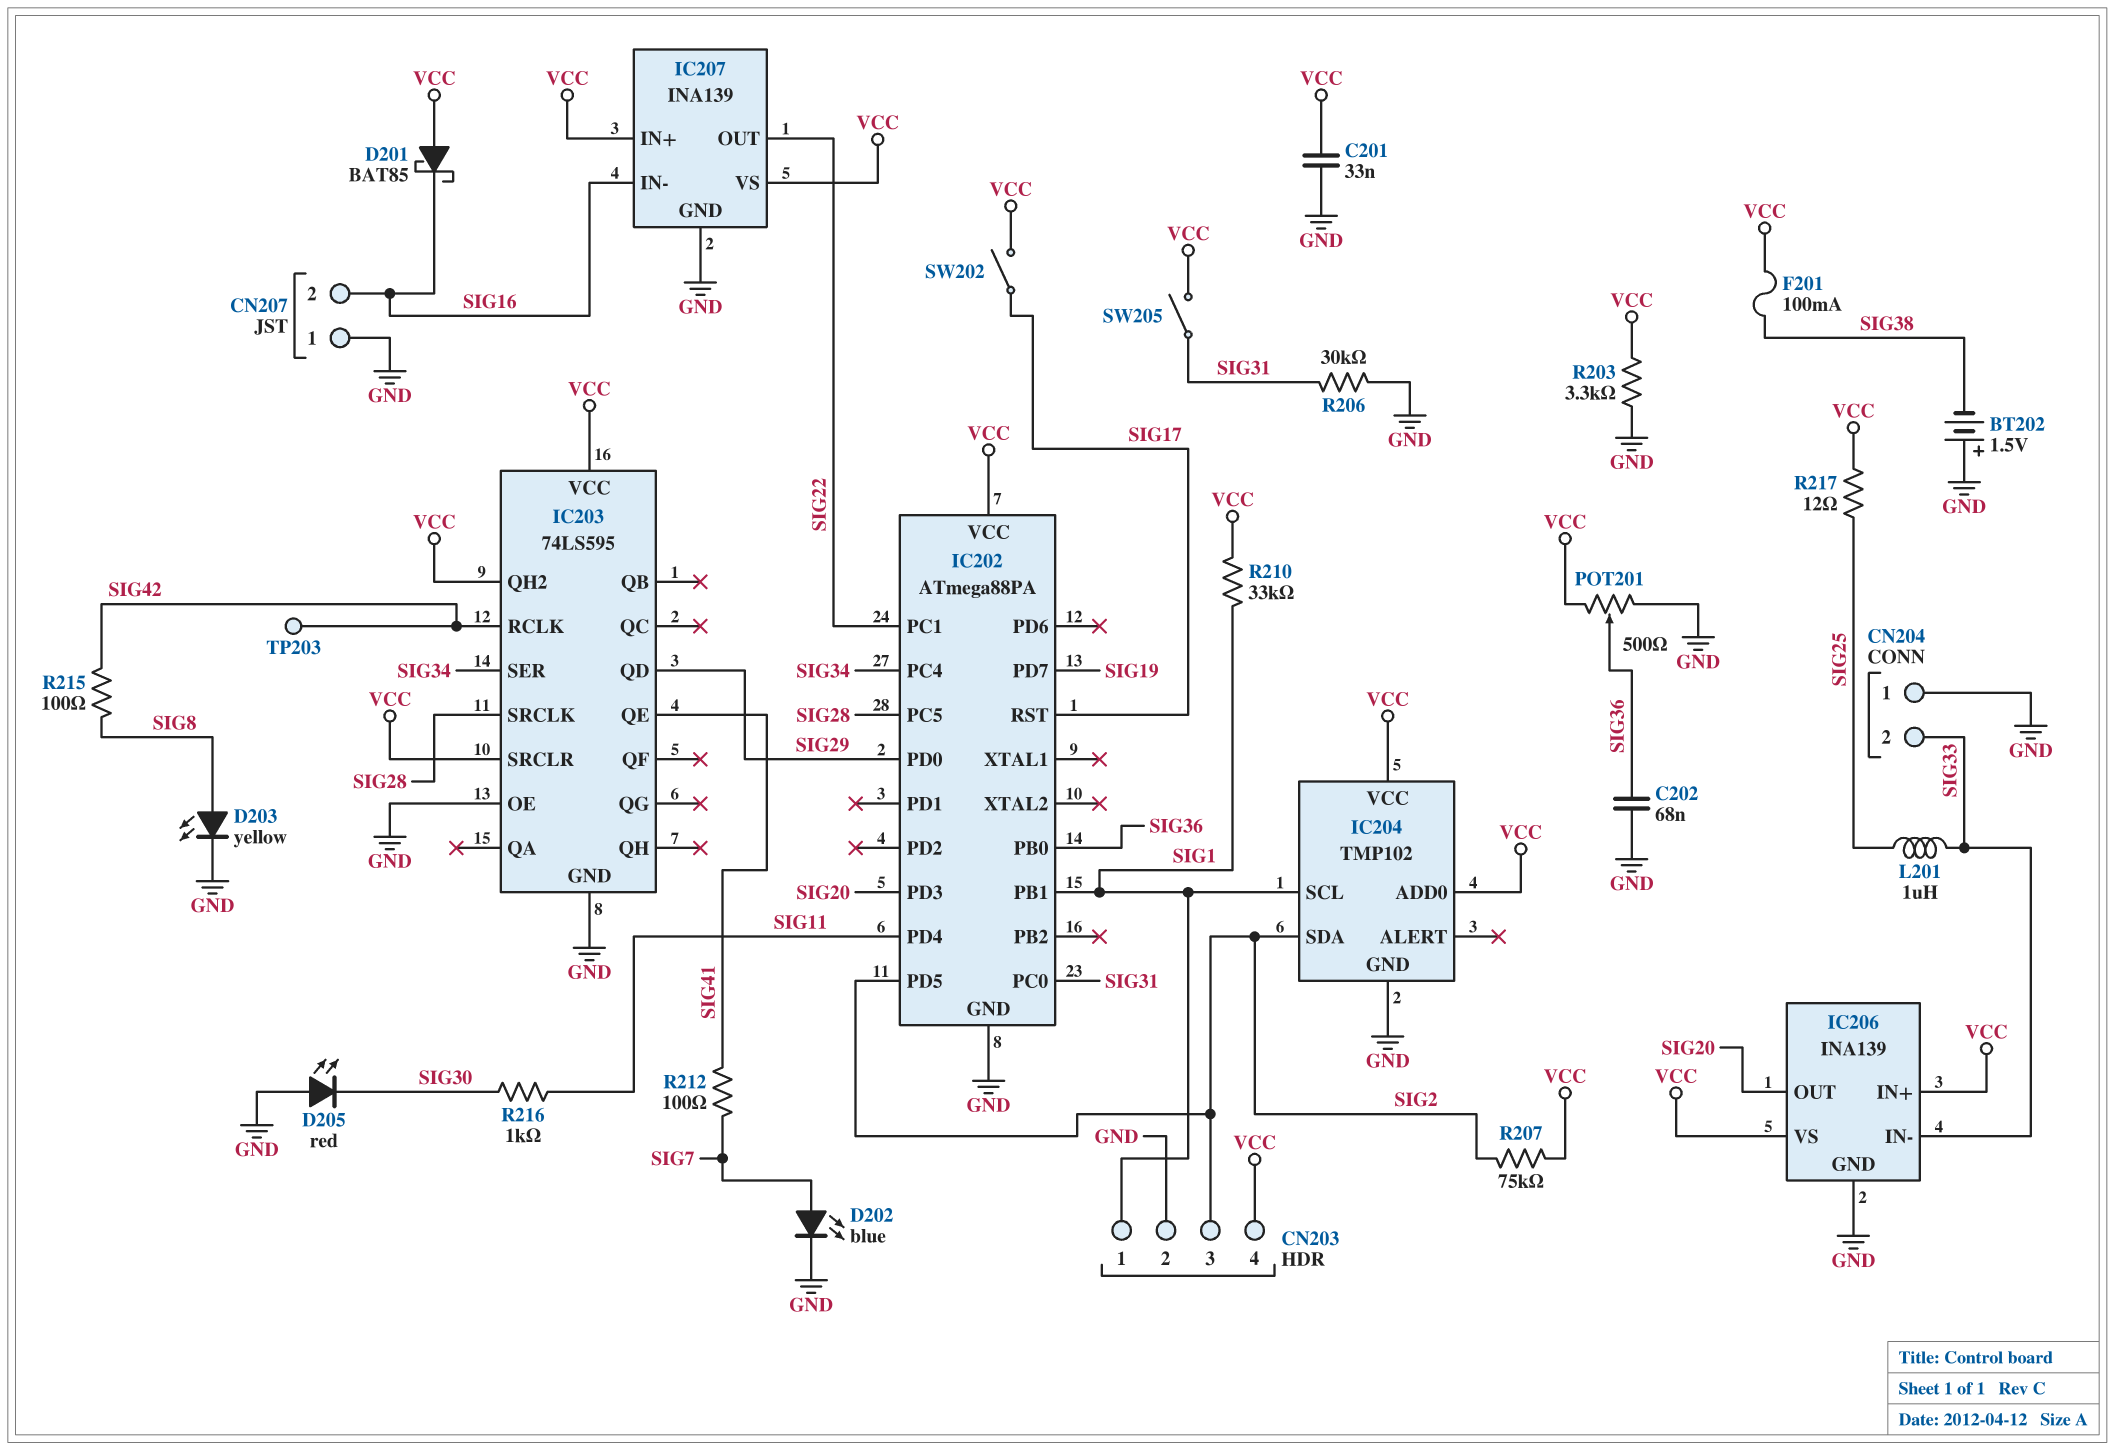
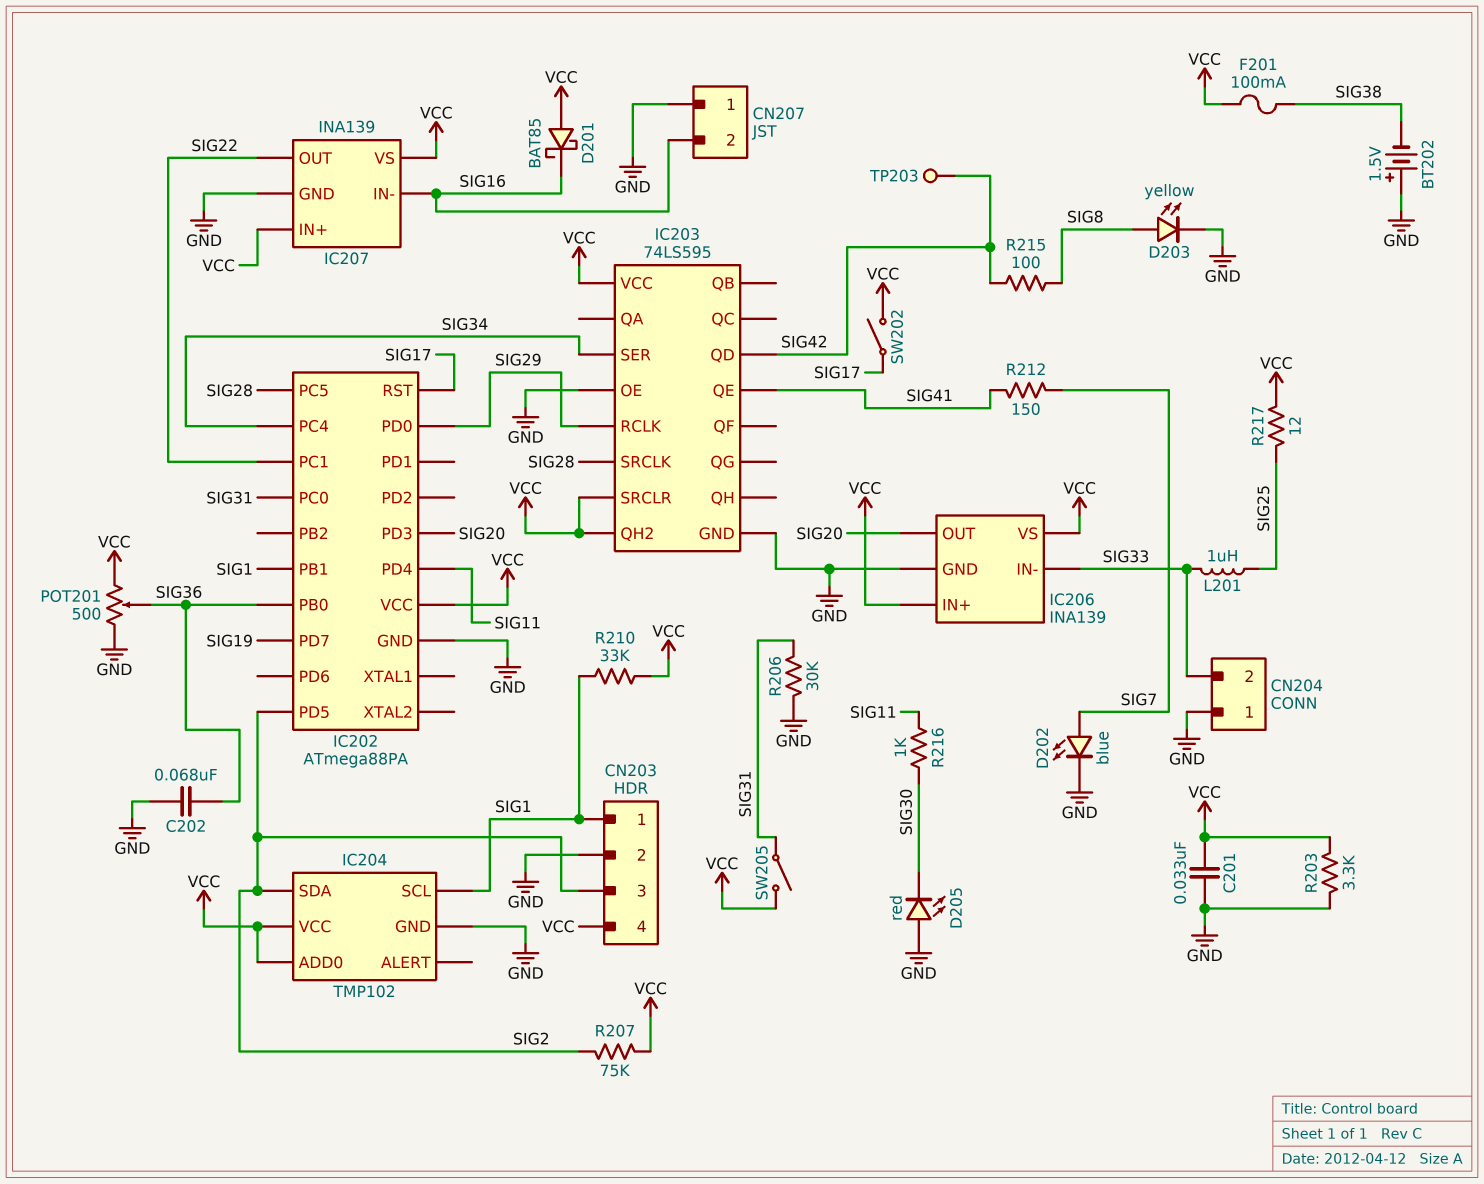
IC203 pin QD: SIG29 -> SIG42
IC203 pin RCLK: SIG42 -> SIG29
R212: 100 (SIG7, SIG41) -> 150 (SIG7, SIG41)

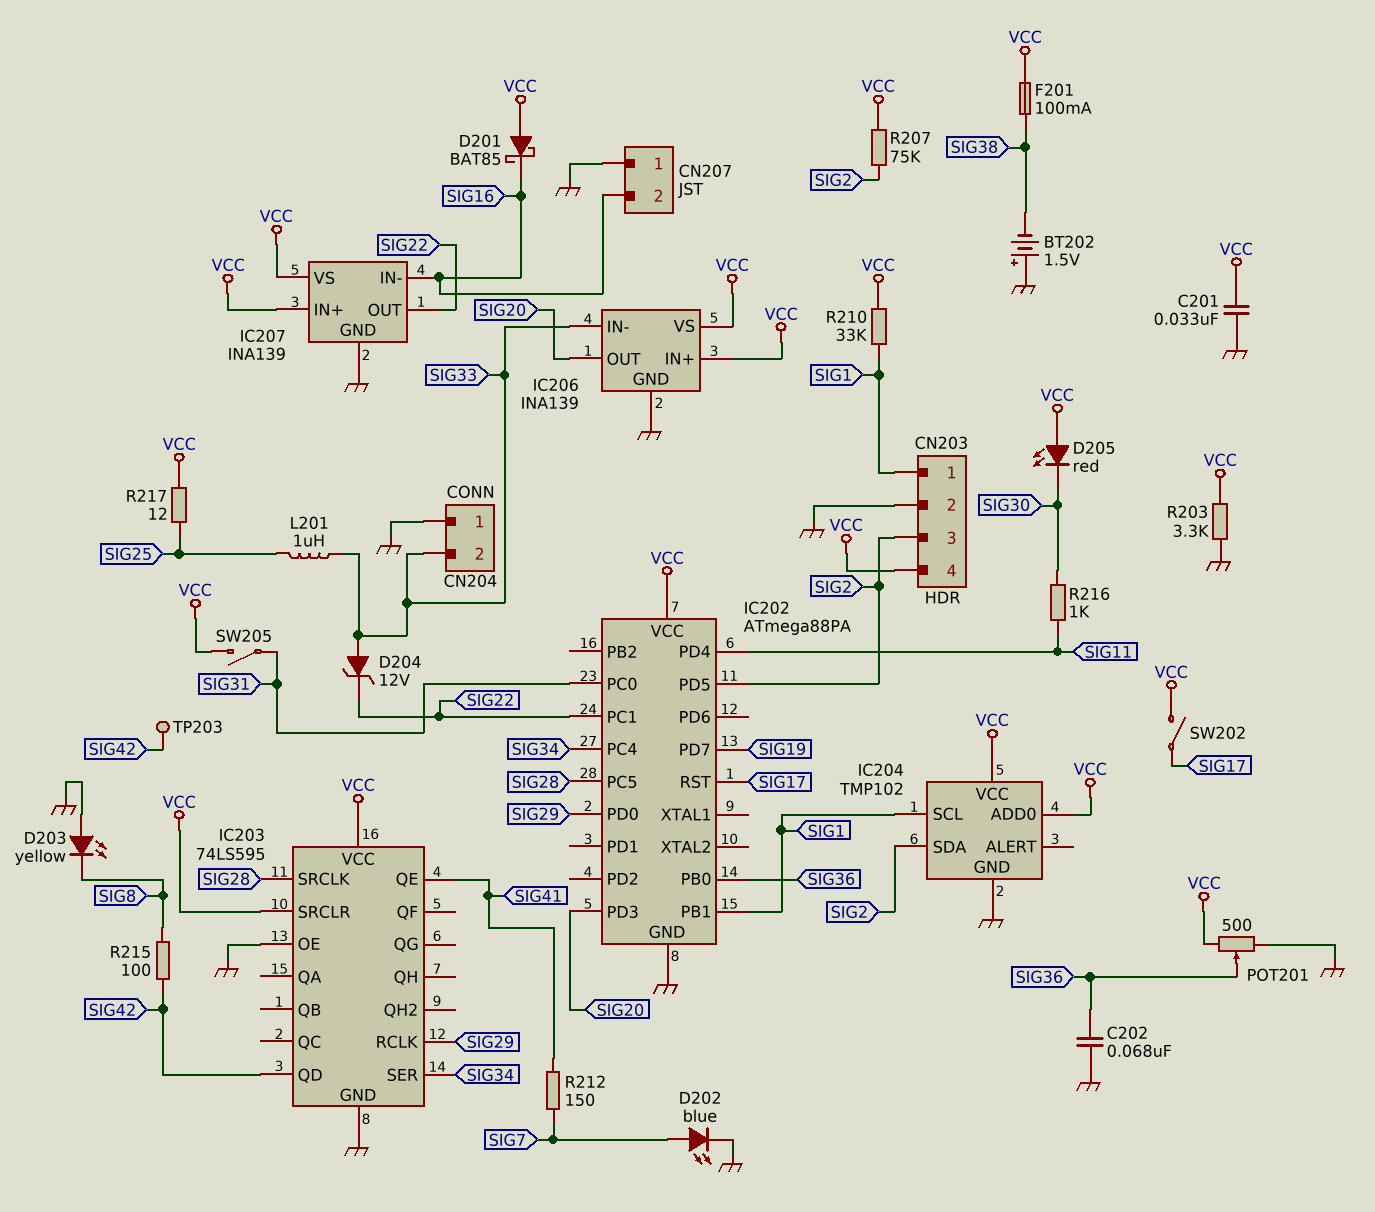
D203: LED yellow (A SIG8, K GND) -> LED yellow (A GND, K SIG8)
D204: none -> zener 12V (A SIG33, K SIG22)
D205: LED red (A GND, K SIG30) -> LED red (A VCC, K SIG30)
IC203 pin QH2: VCC -> none
R206: 30k (GND, SIG31) -> none

